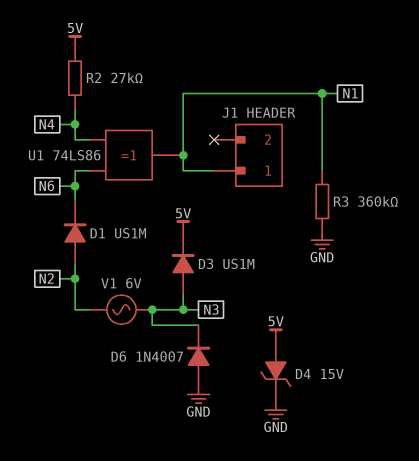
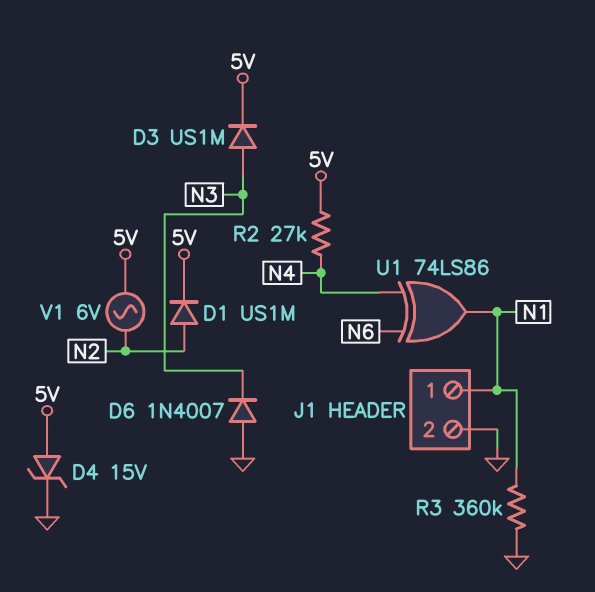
D1: diode US1M (A N2, K N6) -> diode US1M (A N2, K 5V)
J1 pin 2: none -> GND
V1: AC 6V (N2, N3) -> AC 6V (5V, N2)

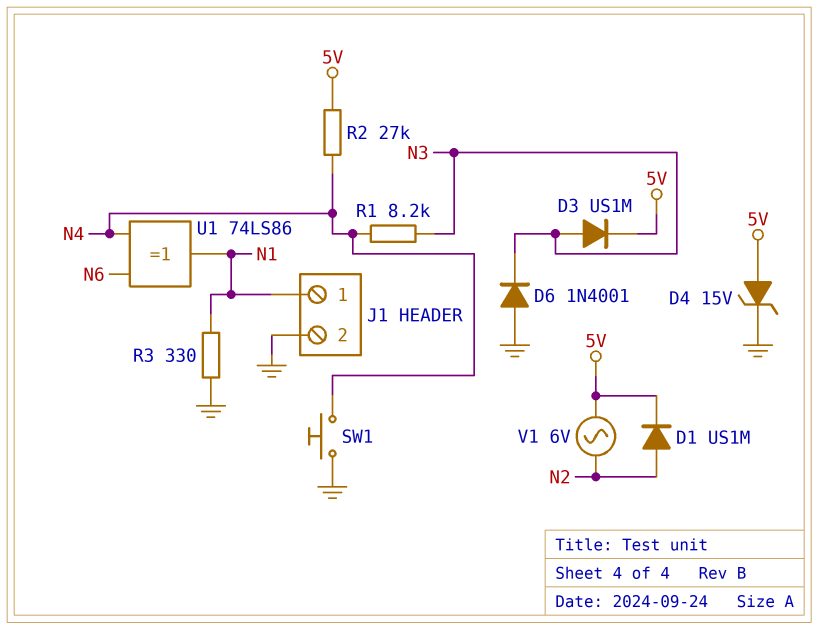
D6: diode 1N4007 (A GND, K N3) -> diode 1N4001 (A GND, K N3)
R1: none -> 8.2k (N3, N4)
R3: 360k (GND, N1) -> 330 (GND, N1)
SW1: none -> button (GND, N4)

